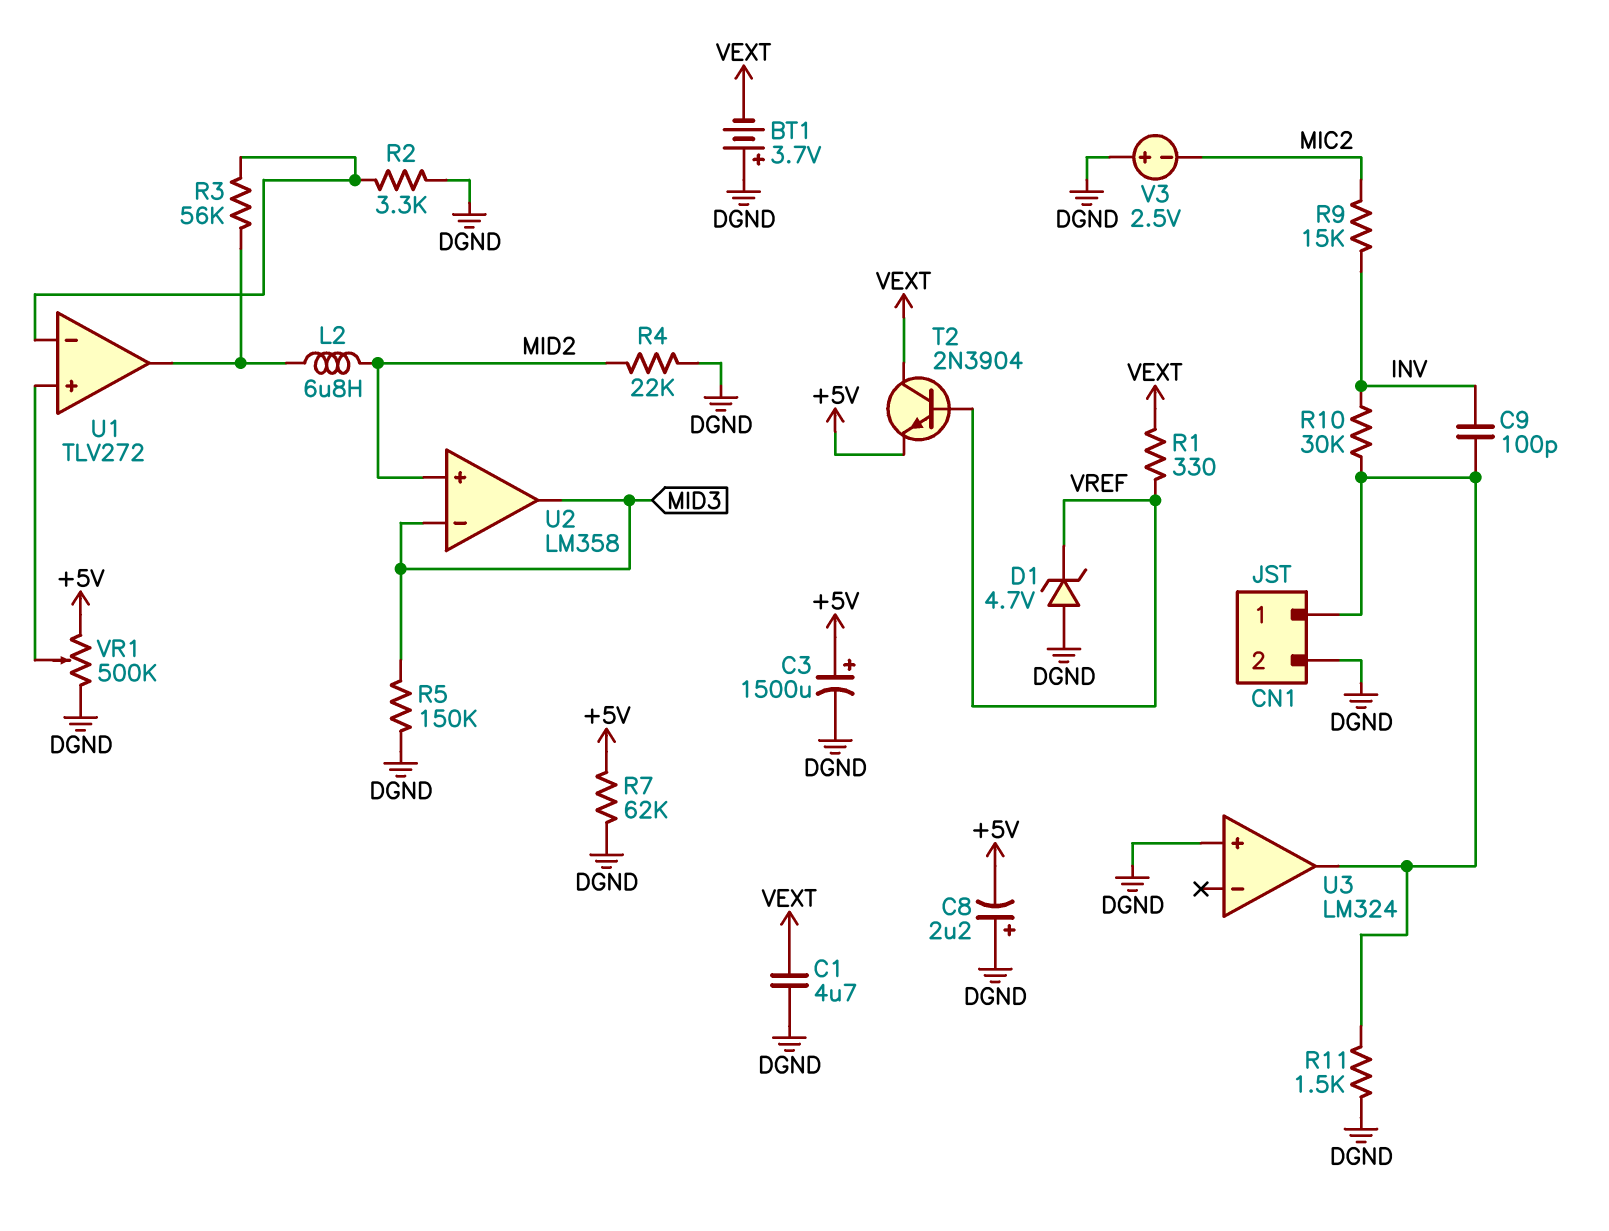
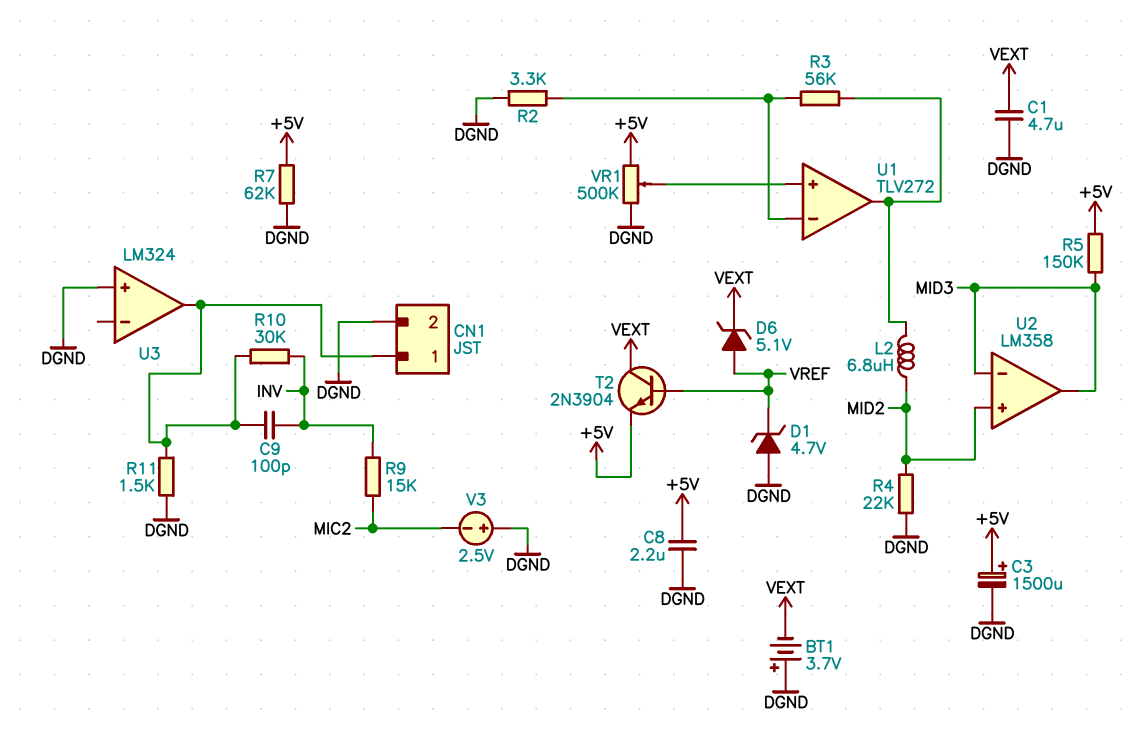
C8: 2.2uF (plus DGND, minus +5V) -> 2.2uF (+5V, DGND)
D6: none -> zener 5.1V (A VREF, K VEXT)
R1: 330 (VEXT, VREF) -> none
R5: 150k (DGND, MID3) -> 150k (+5V, MID3)

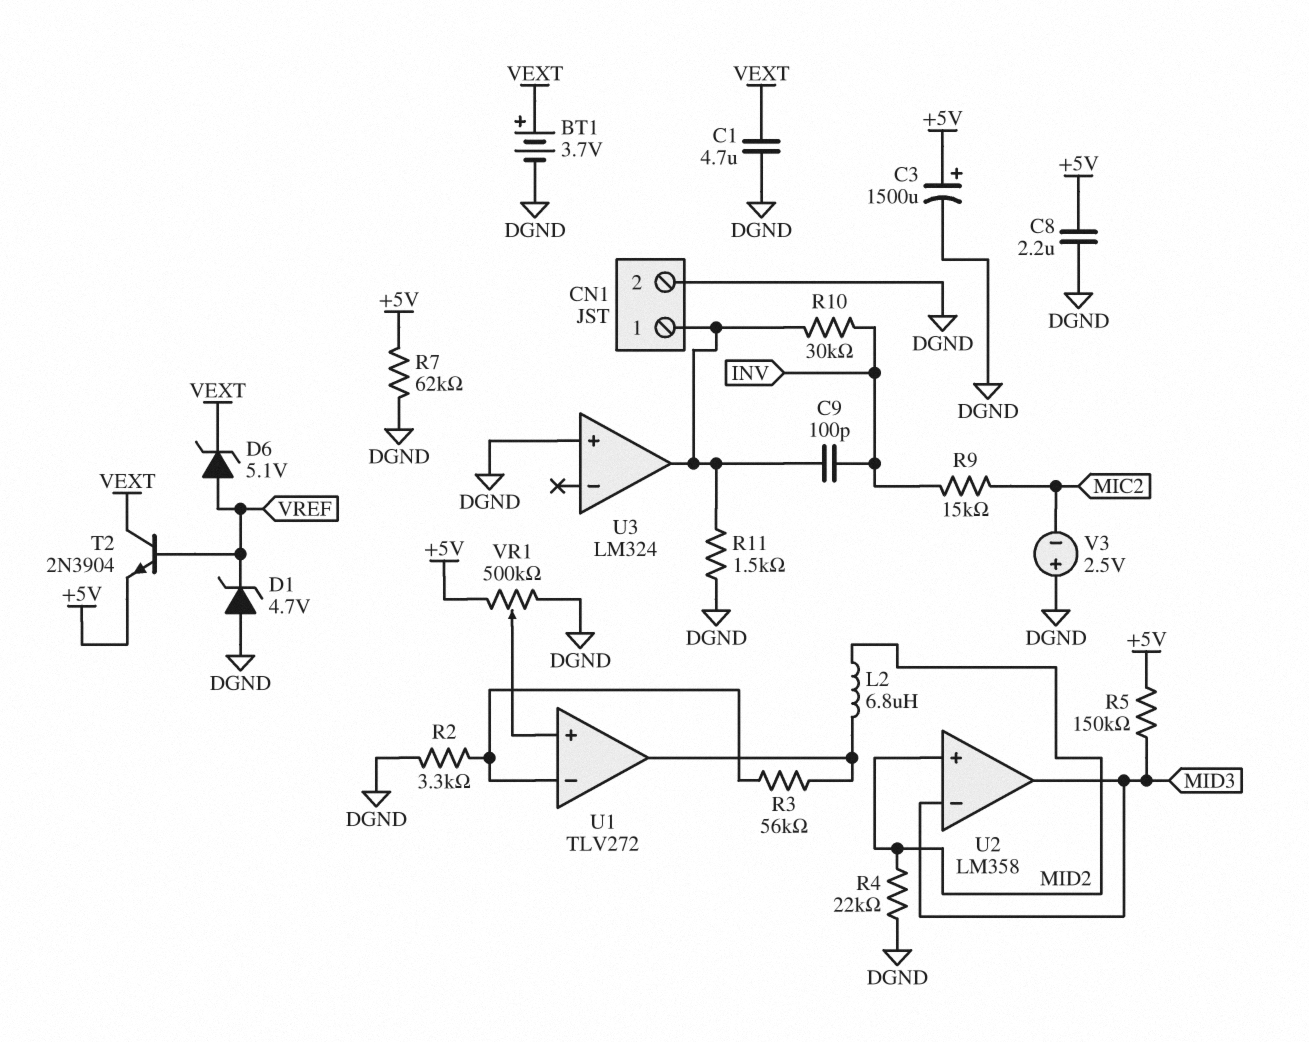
BT1: 3.7V (plus DGND, minus VEXT) -> 3.7V (plus VEXT, minus DGND)

